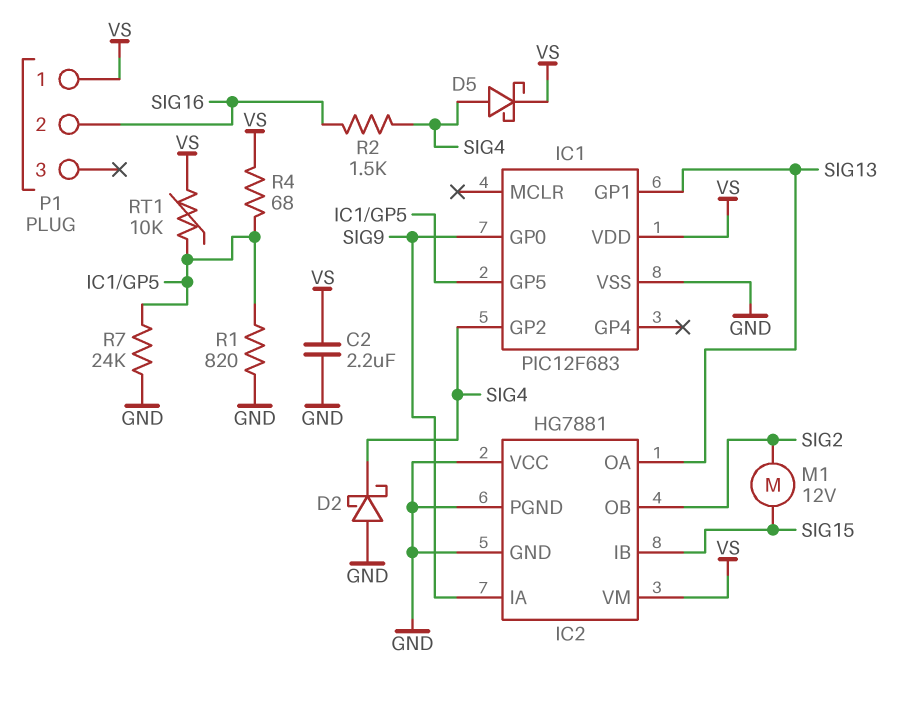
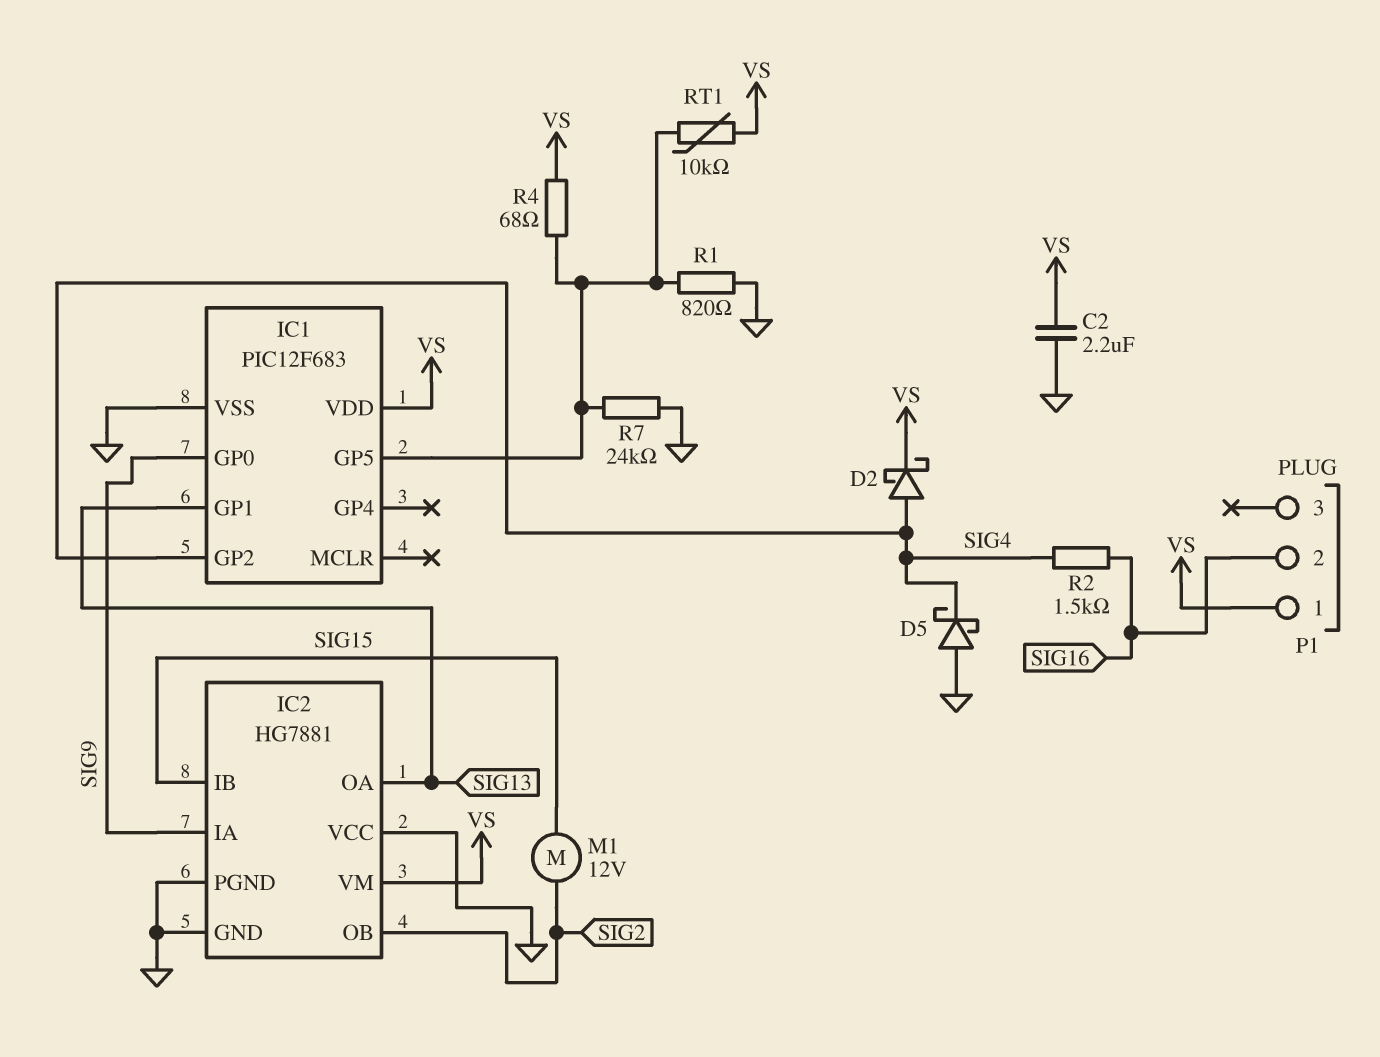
D2: schottky (A GND, K SIG4) -> schottky (A SIG4, K VS)
D5: schottky (A SIG4, K VS) -> schottky (A GND, K SIG4)

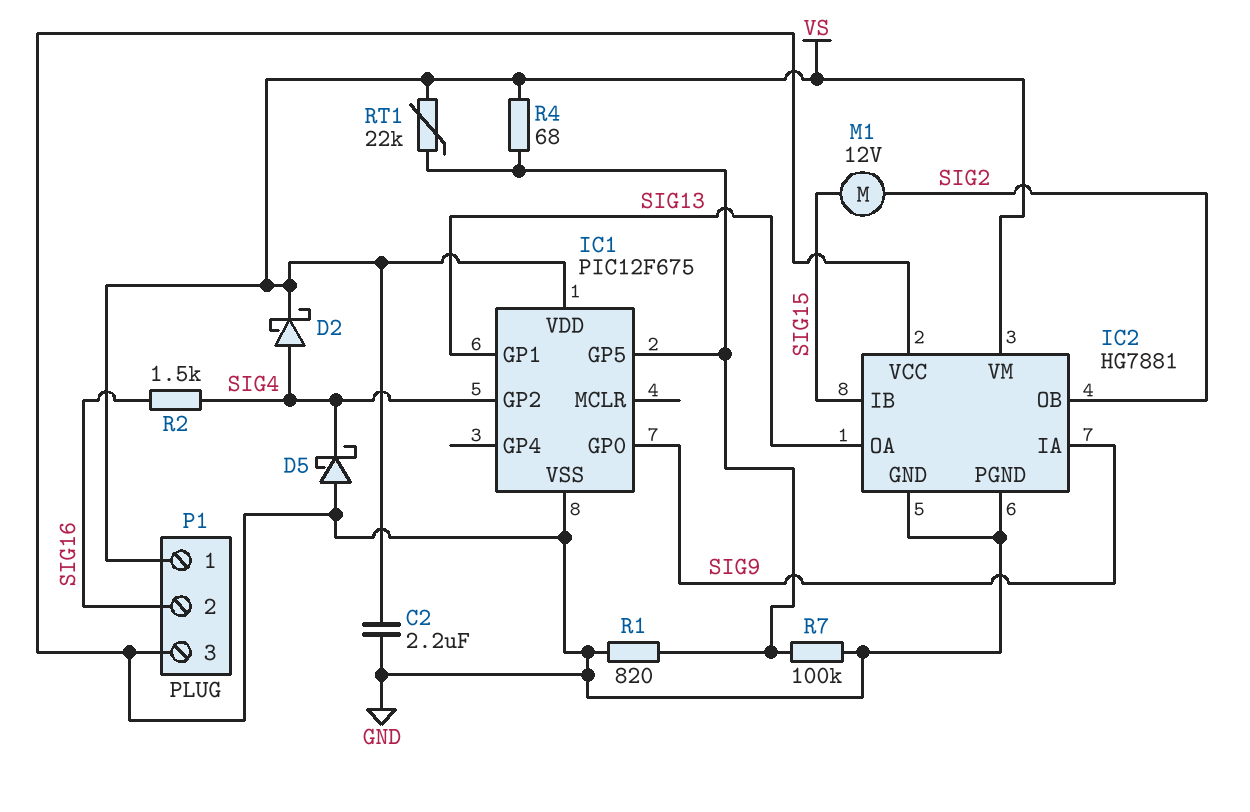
IC1: PIC12F683 -> PIC12F675
P1 pin 3: none -> GND
R7: 24k (GND, IC1/GP5) -> 100k (GND, IC1/GP5)
RT1: 10k (IC1/GP5, VS) -> 22k (IC1/GP5, VS)

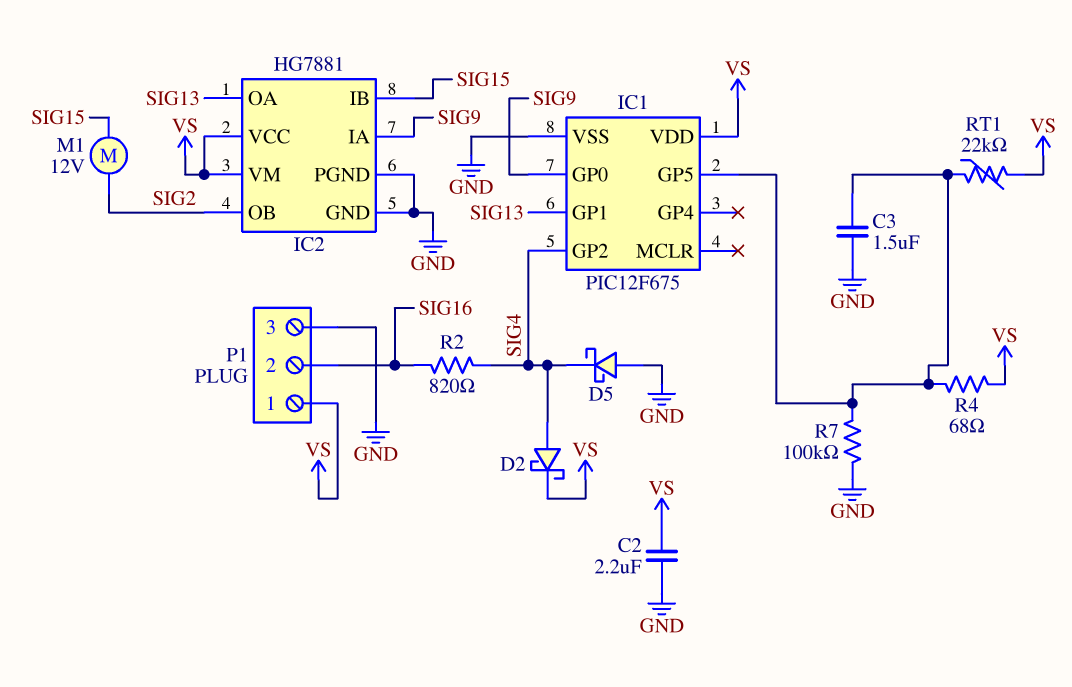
C3: none -> 1.5uF (GND, IC1/GP5)
IC2 pin VCC: GND -> VS
R1: 820 (GND, IC1/GP5) -> none
R2: 1.5k (SIG4, SIG16) -> 820 (SIG4, SIG16)

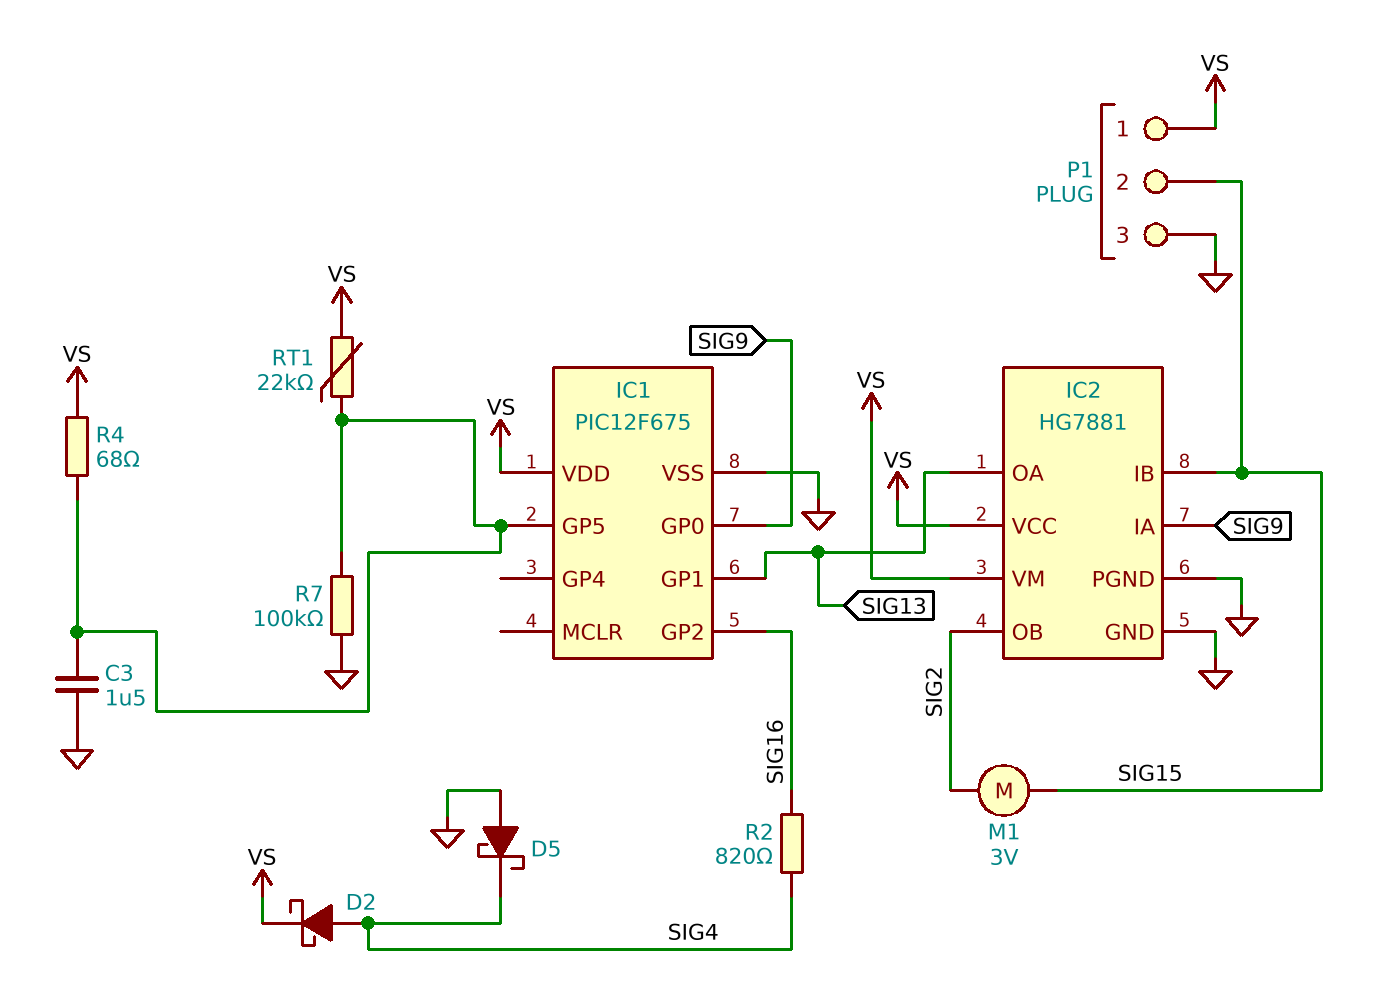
C2: 2.2uF (GND, VS) -> none
IC1 pin GP2: SIG4 -> SIG16
M1: motor 12V (SIG2, SIG15) -> motor 3V (SIG2, SIG15)
P1 pin 2: SIG16 -> SIG15

